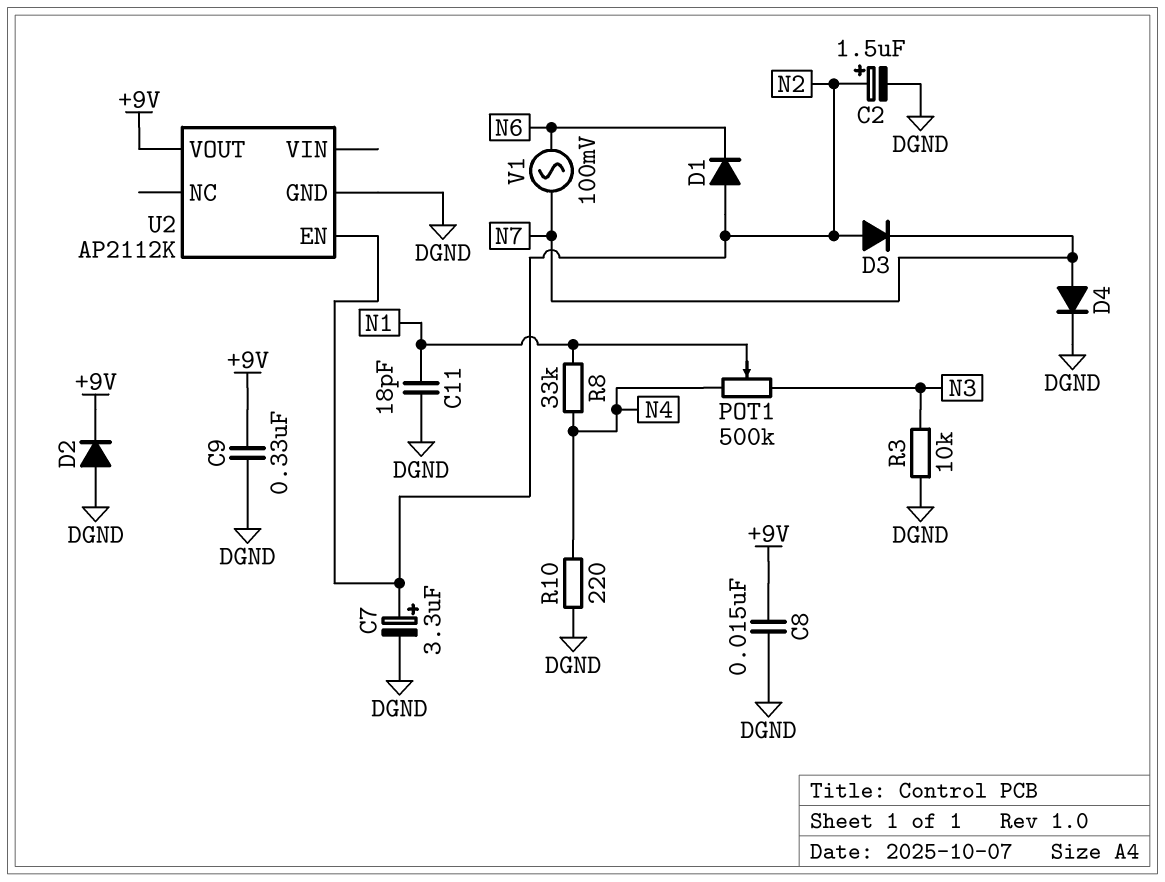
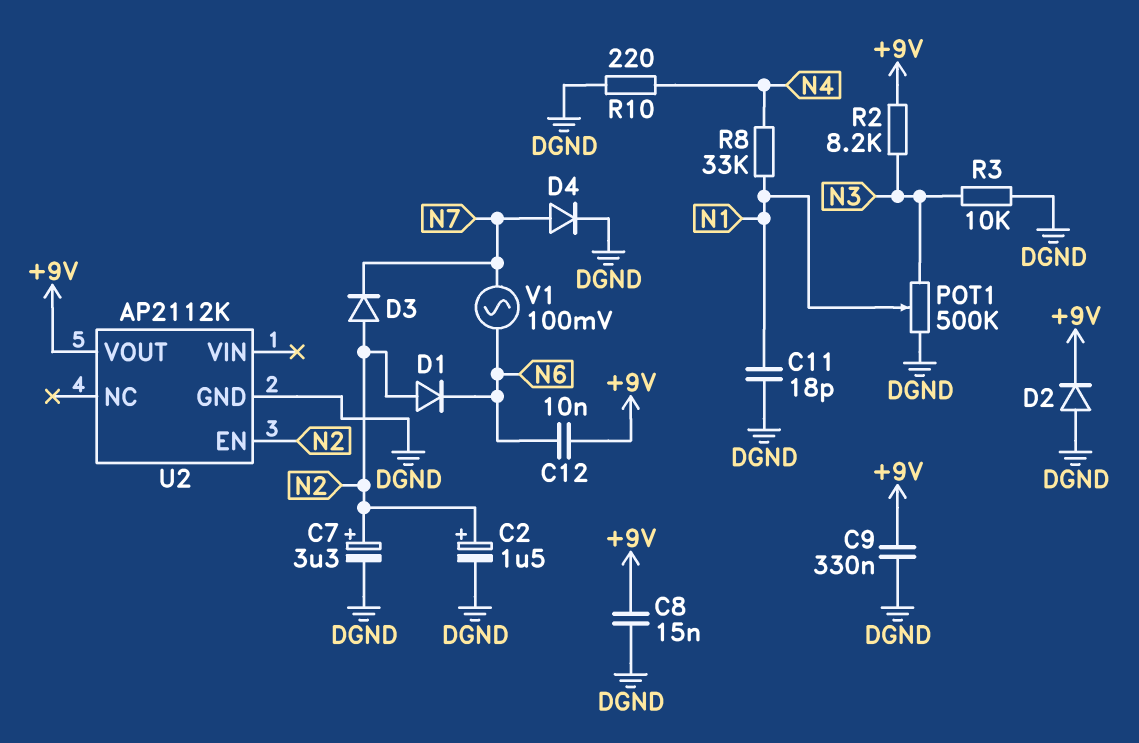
C12: none -> 10nF (+9V, N6)
POT1: 500k (N3, N4, wiper N1) -> 500k (DGND, N3, wiper N1)
R2: none -> 8.2k (+9V, N3)

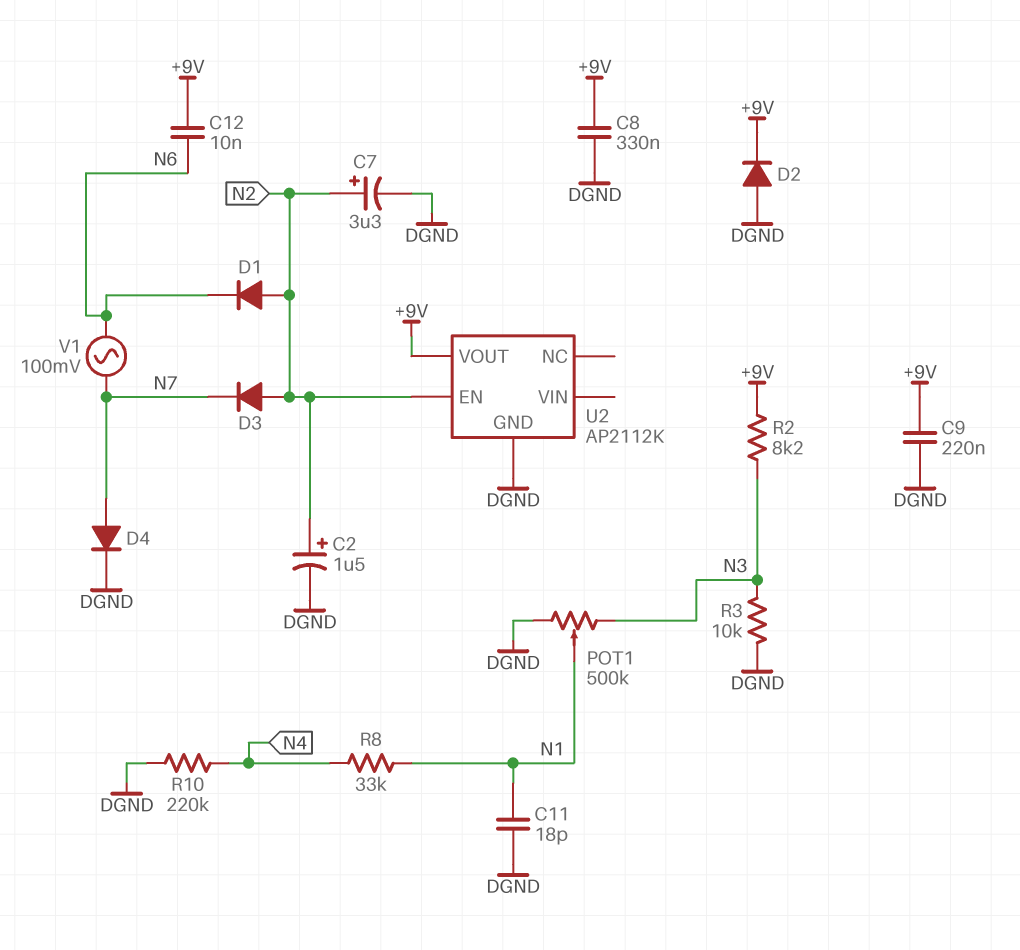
C8: 15nF (+9V, DGND) -> 330nF (+9V, DGND)
C9: 330nF (+9V, DGND) -> 220nF (+9V, DGND)
R10: 220 (DGND, N4) -> 220k (DGND, N4)

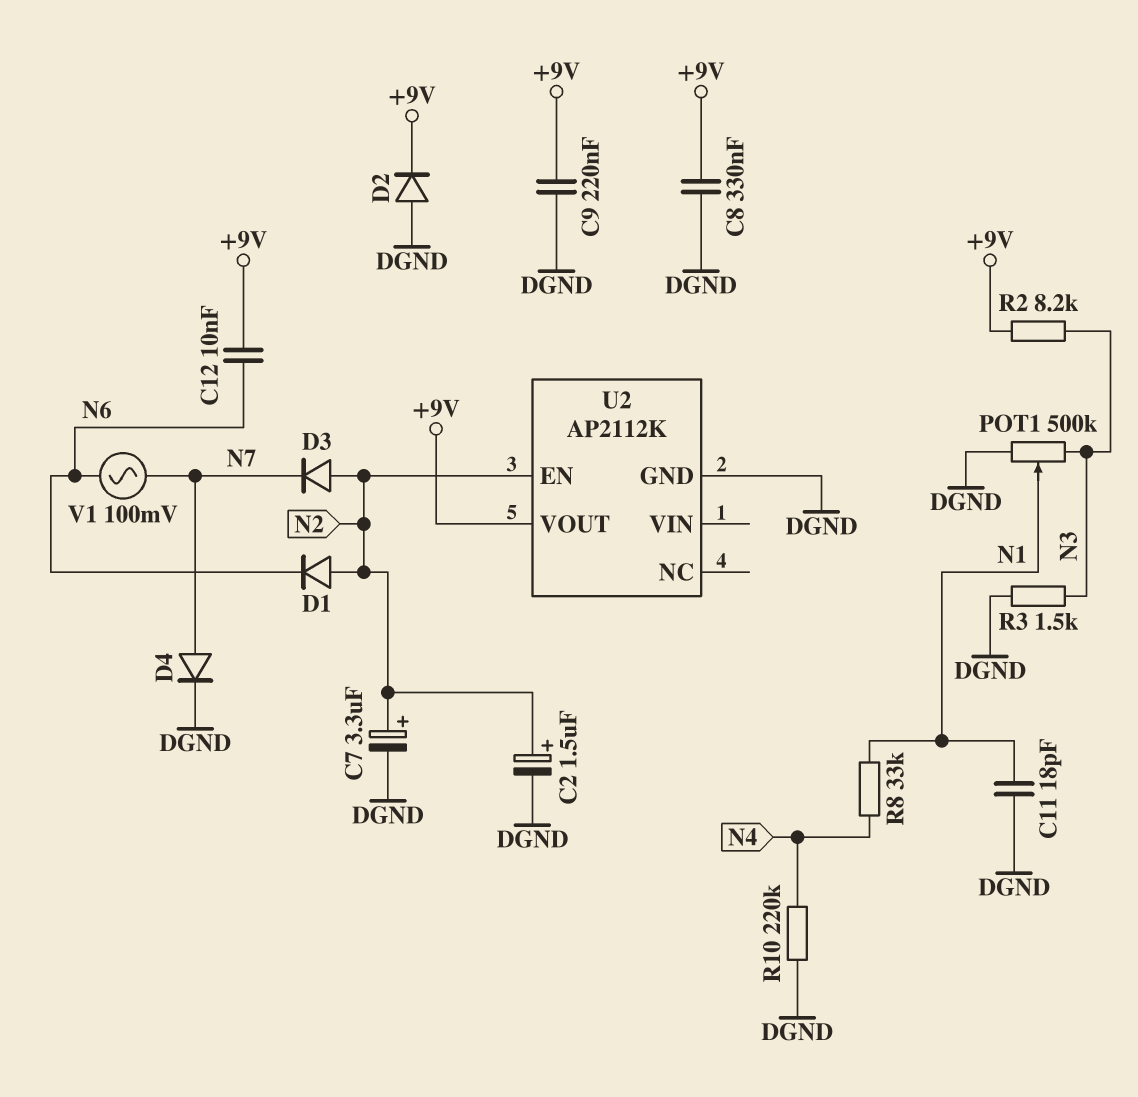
R3: 10k (DGND, N3) -> 1.5k (DGND, N3)

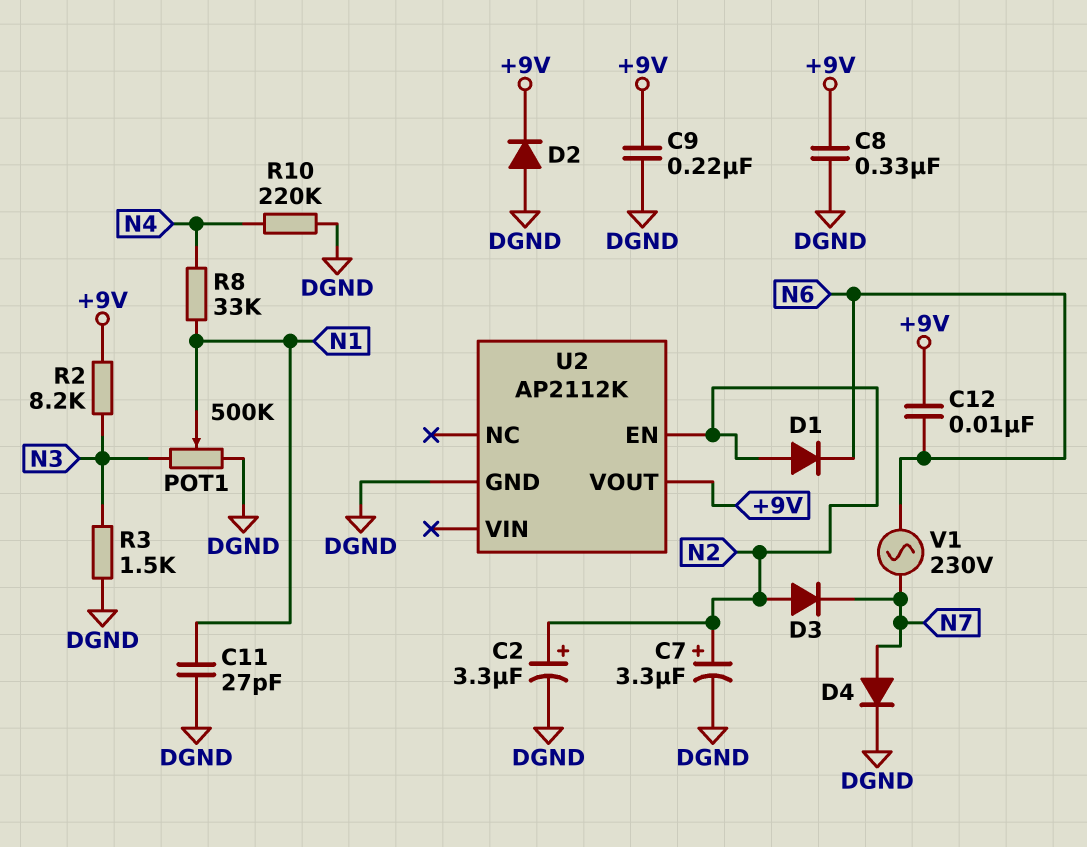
C2: 1.5uF (plus N2, minus DGND) -> 3.3uF (plus N2, minus DGND)
C11: 18pF (DGND, N1) -> 27pF (DGND, N1)
V1: AC 100mV (N6, N7) -> AC 230V (N6, N7)

